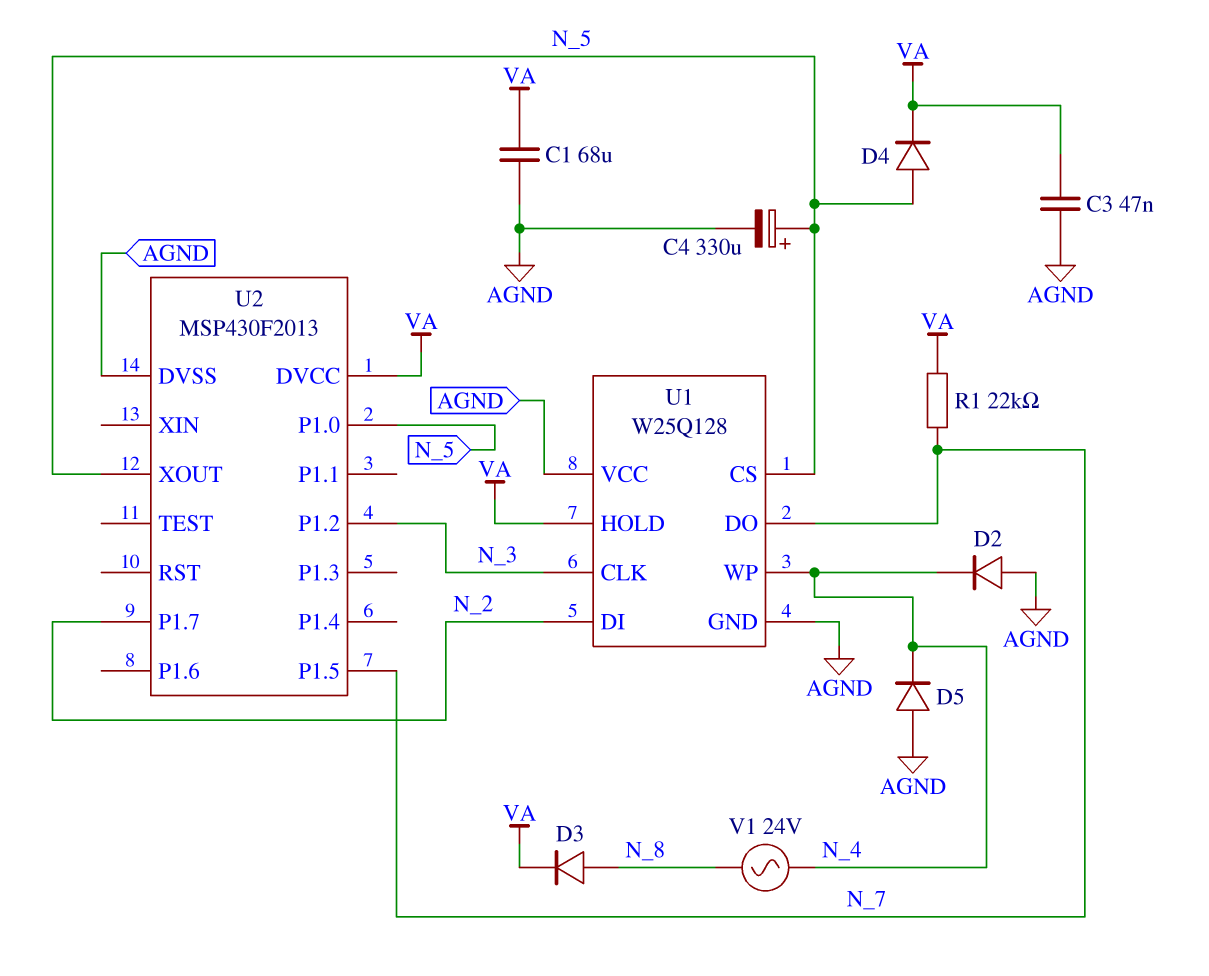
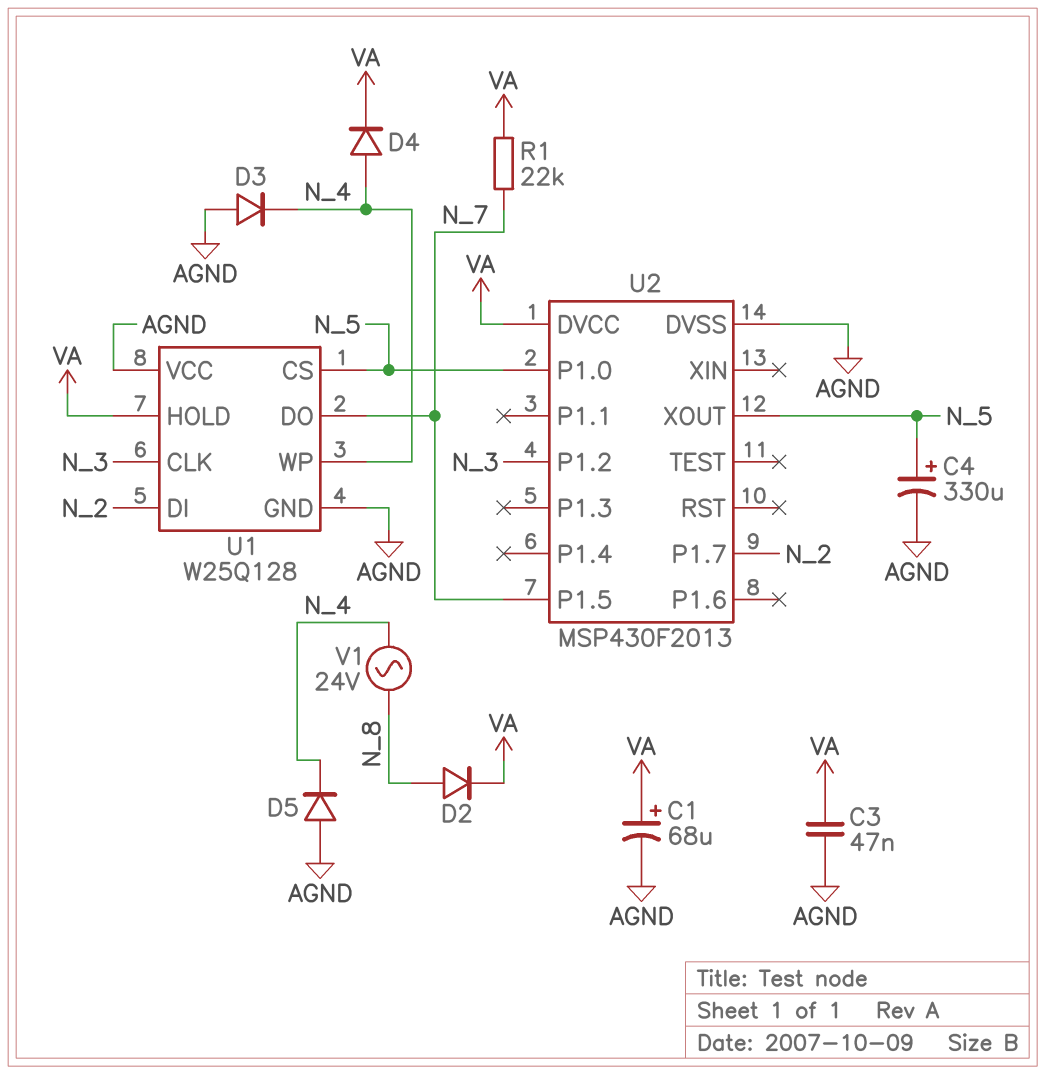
C1: 68uF (AGND, VA) -> 68uF (plus VA, minus AGND)
D2: diode (A AGND, K N_4) -> diode (A N_8, K VA)
D3: diode (A N_8, K VA) -> diode (A AGND, K N_4)
D4: diode (A N_5, K VA) -> diode (A N_4, K VA)

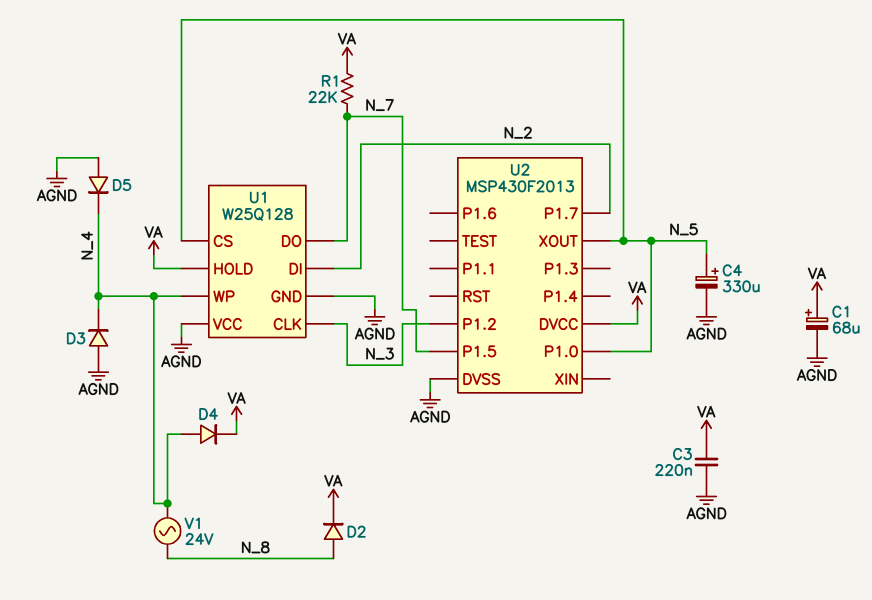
C3: 47nF (AGND, VA) -> 220nF (AGND, VA)

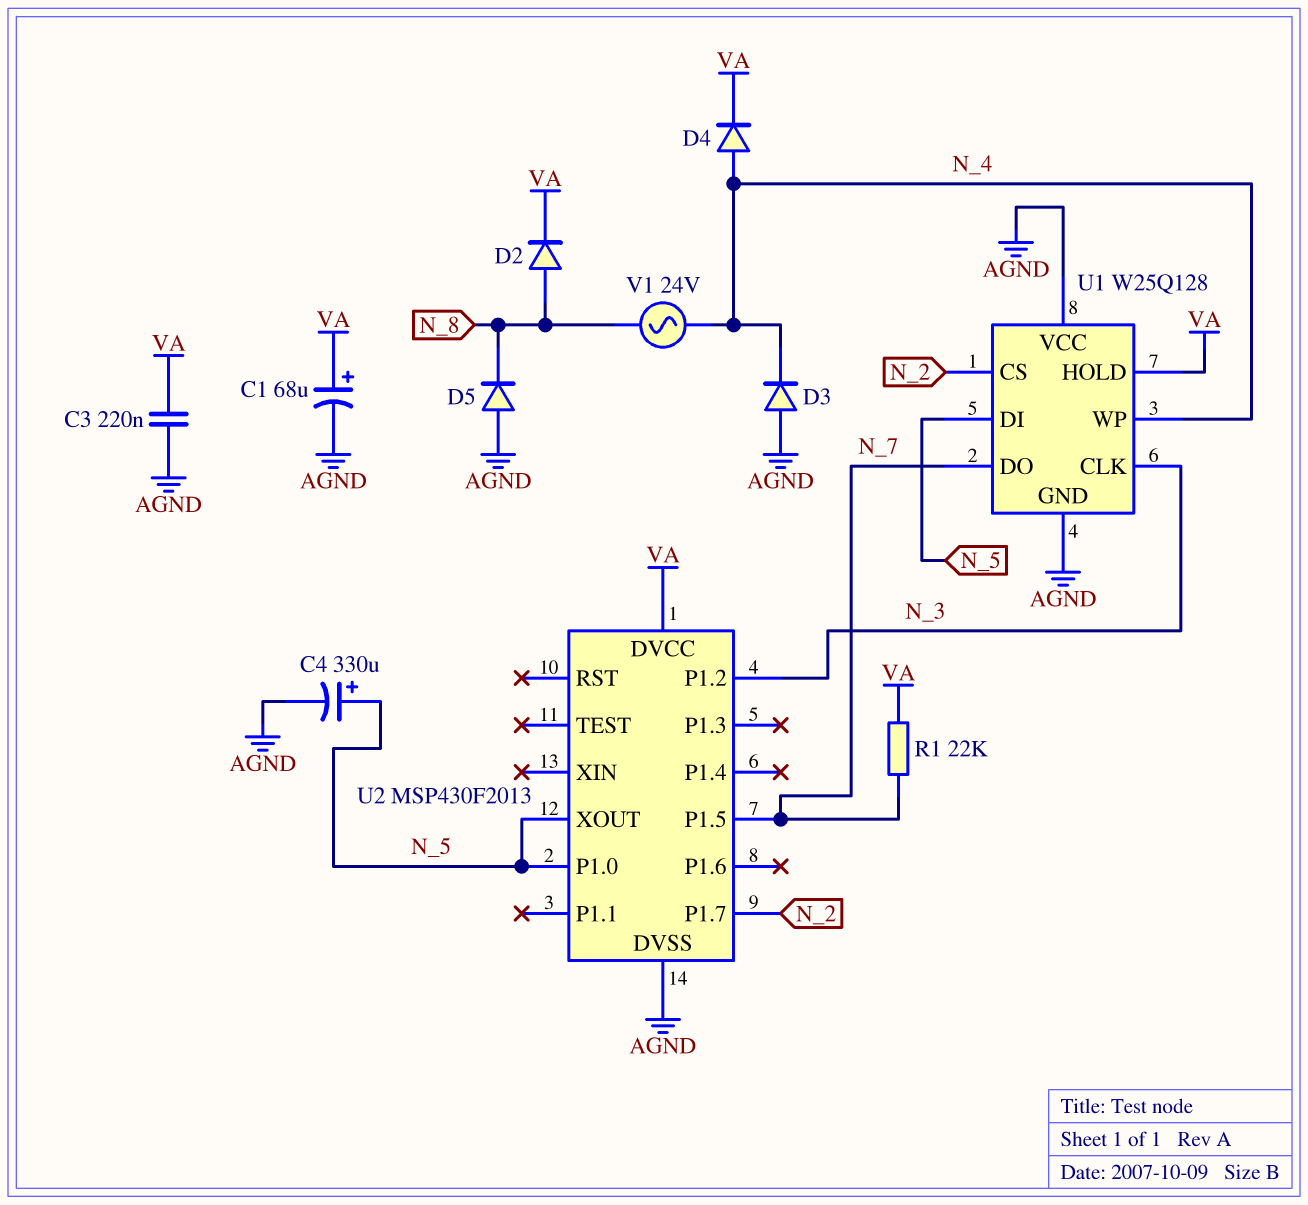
D5: diode (A AGND, K N_4) -> diode (A AGND, K N_8)
U1 pin CS: N_5 -> N_2
U1 pin DI: N_2 -> N_5

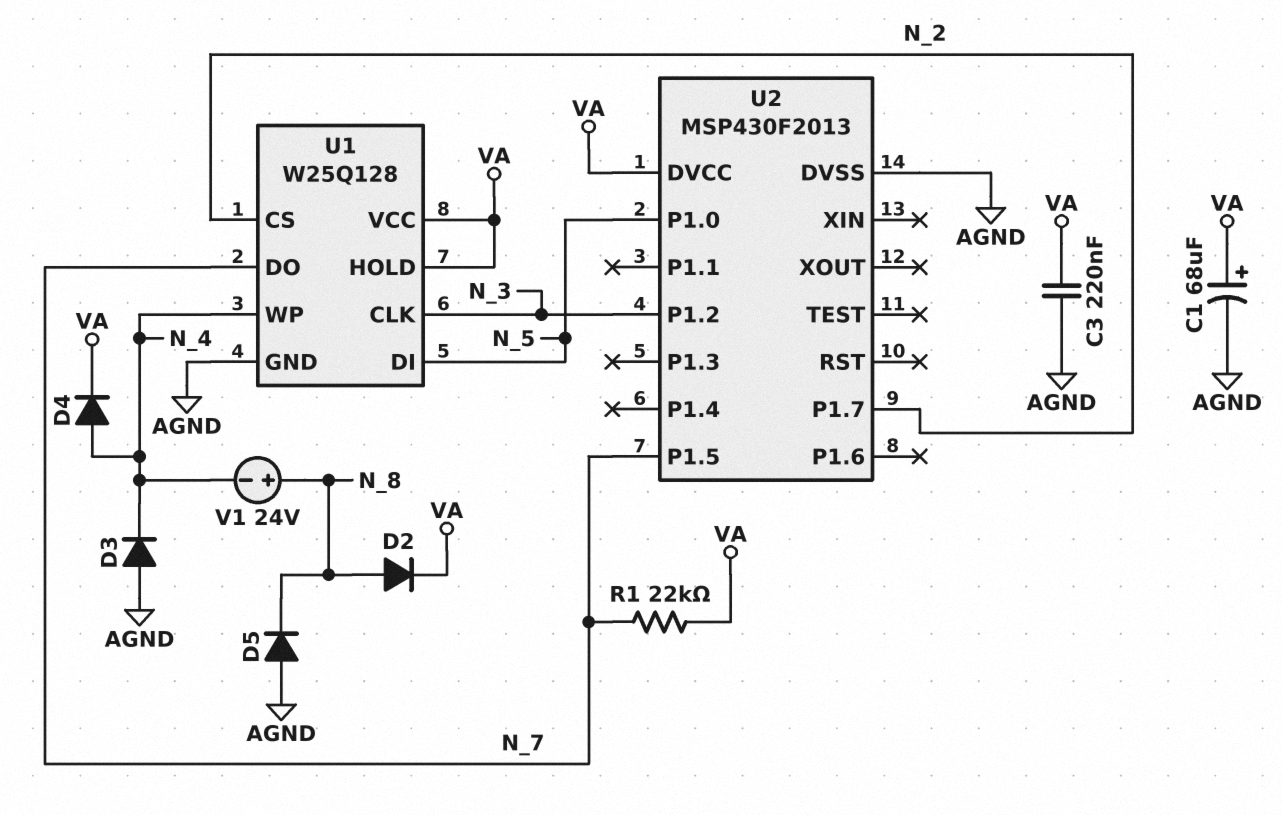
C4: 330uF (plus N_5, minus AGND) -> none
U1 pin VCC: AGND -> VA
U2 pin XOUT: N_5 -> none
V1: AC 24V (N_4, N_8) -> 24V (plus N_8, minus N_4)

